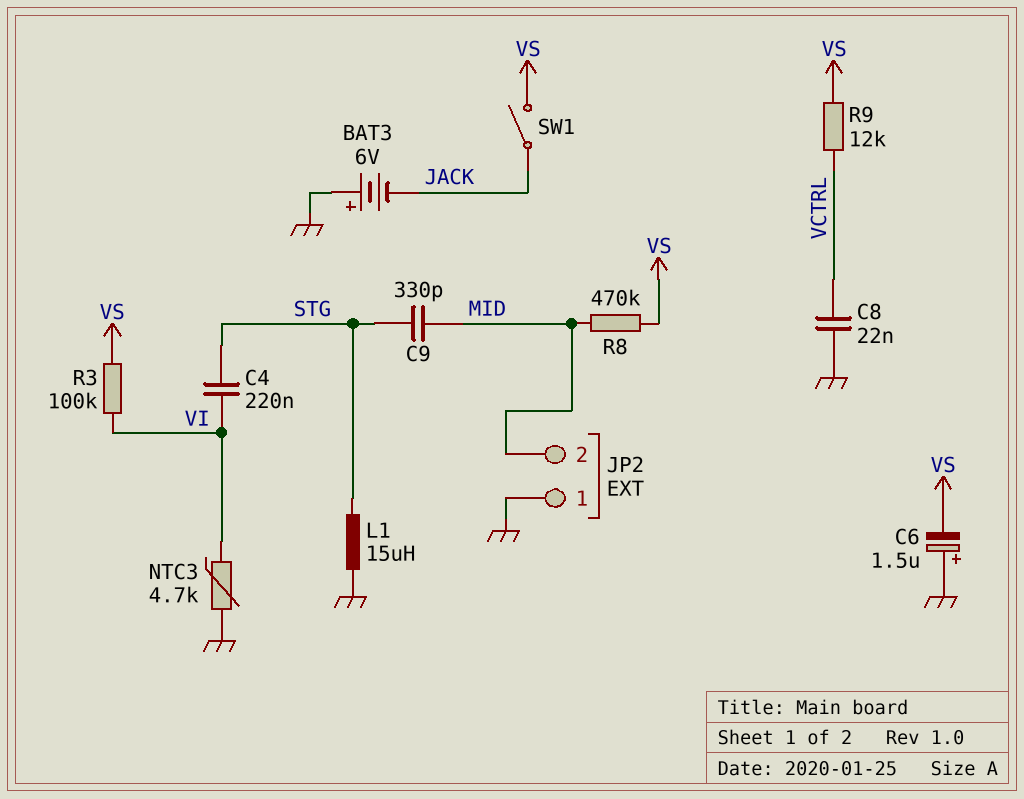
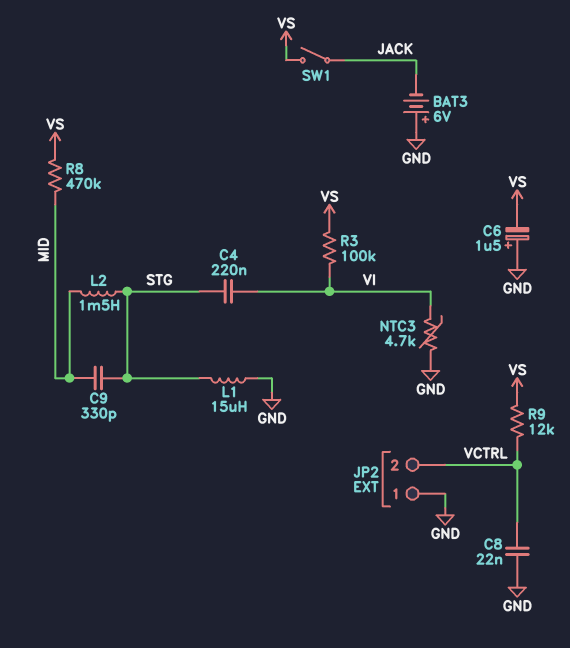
JP2 pin 2: MID -> VCTRL
L2: none -> 1.5mH (MID, STG)

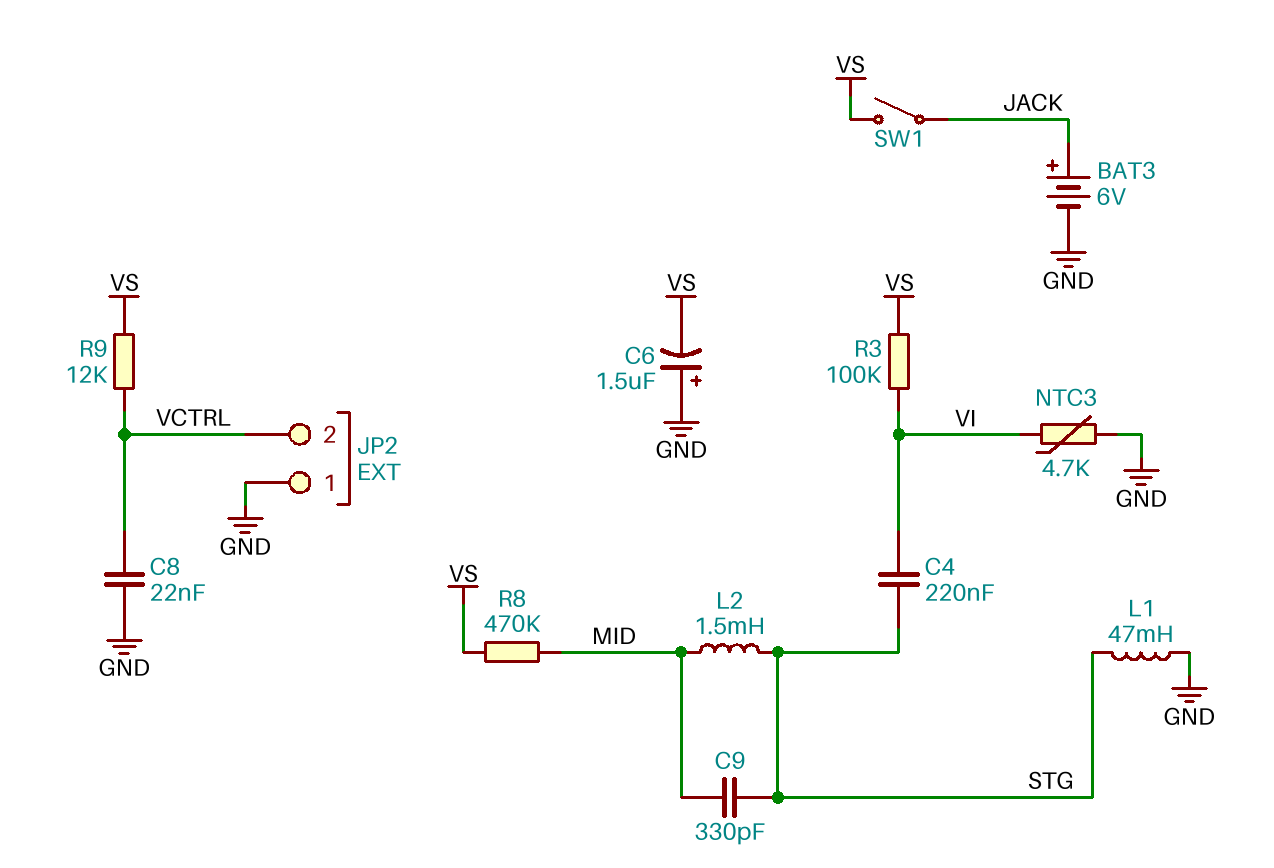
BAT3: 6V (plus GND, minus JACK) -> 6V (plus JACK, minus GND)
L1: 15uH (GND, STG) -> 47mH (GND, STG)

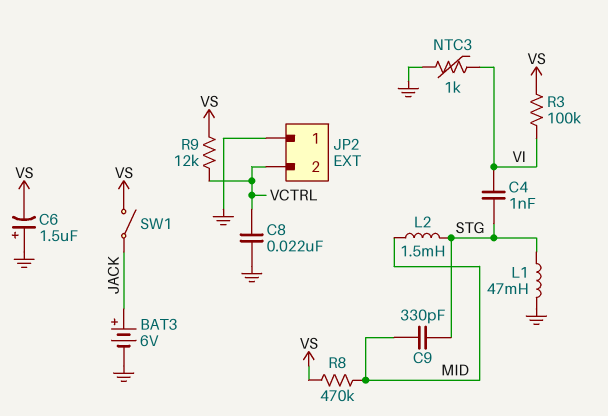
C4: 220nF (STG, VI) -> 1nF (STG, VI)
NTC3: 4.7k (GND, VI) -> 1k (GND, VI)

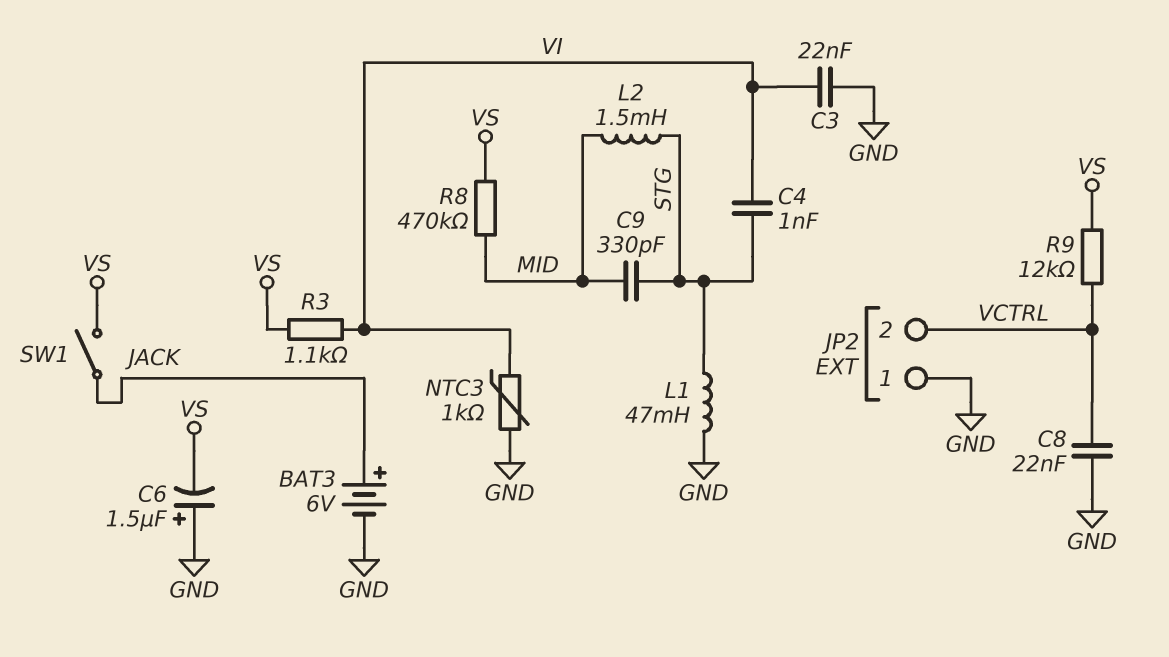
C3: none -> 22nF (GND, VI)
R3: 100k (VI, VS) -> 1.1k (VI, VS)

